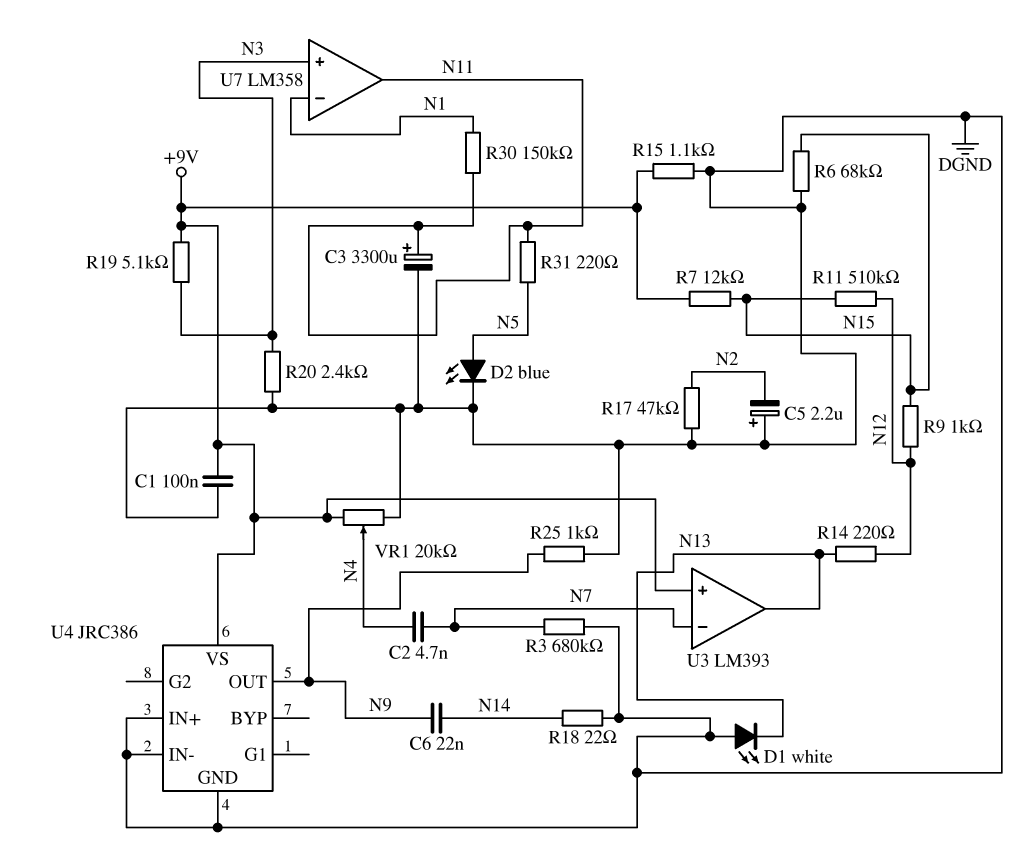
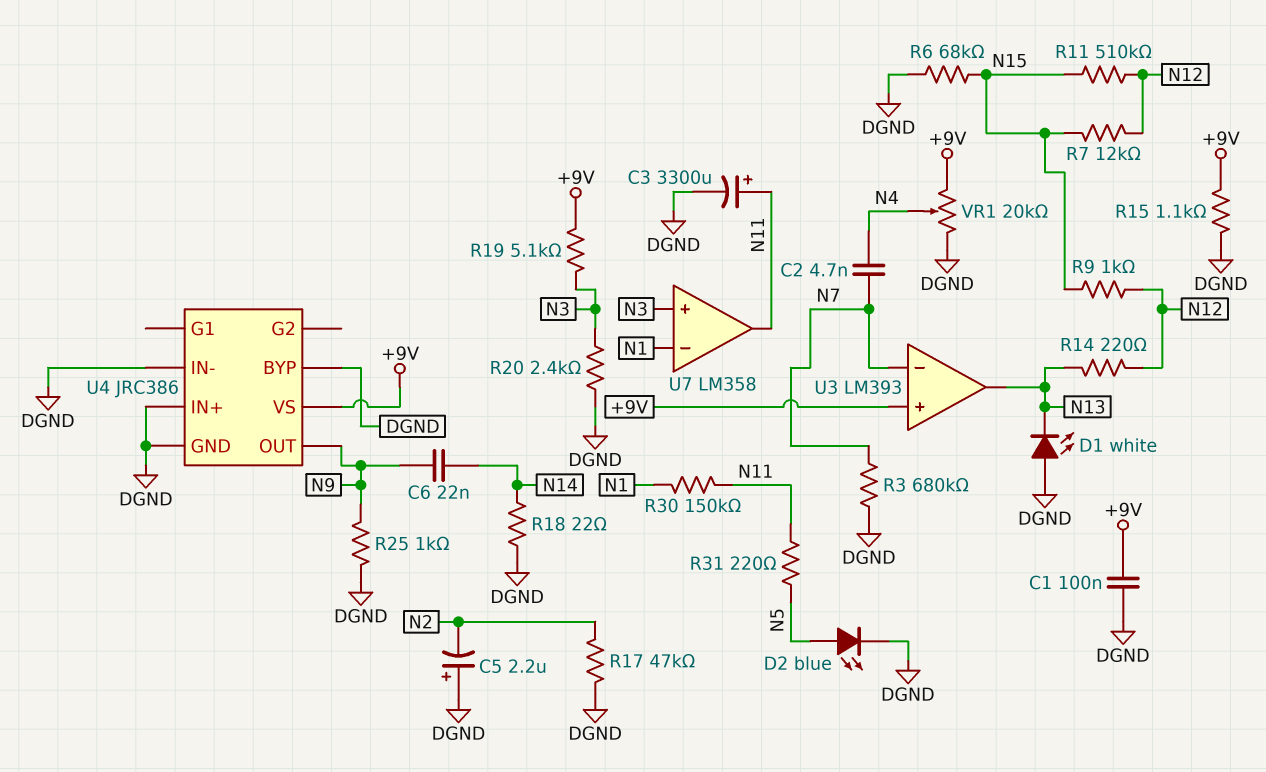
R7: 12k (+9V, N15) -> 12k (N12, N15)
U4 pin BYP: none -> DGND

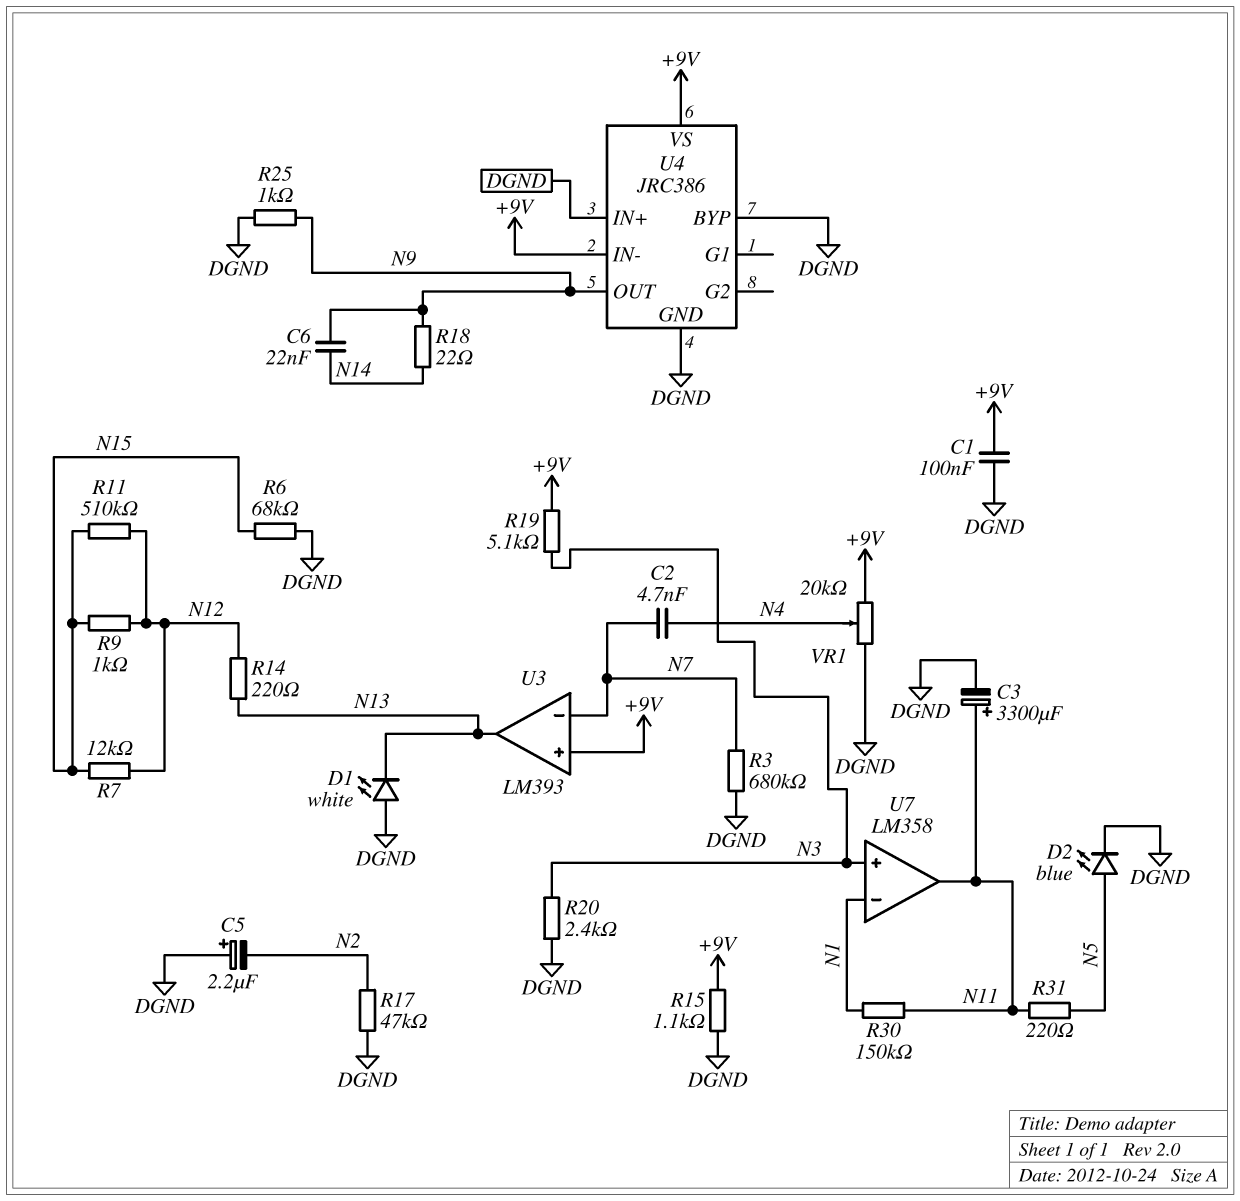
R18: 22 (DGND, N14) -> 22 (N9, N14)
U4 pin IN-: DGND -> +9V

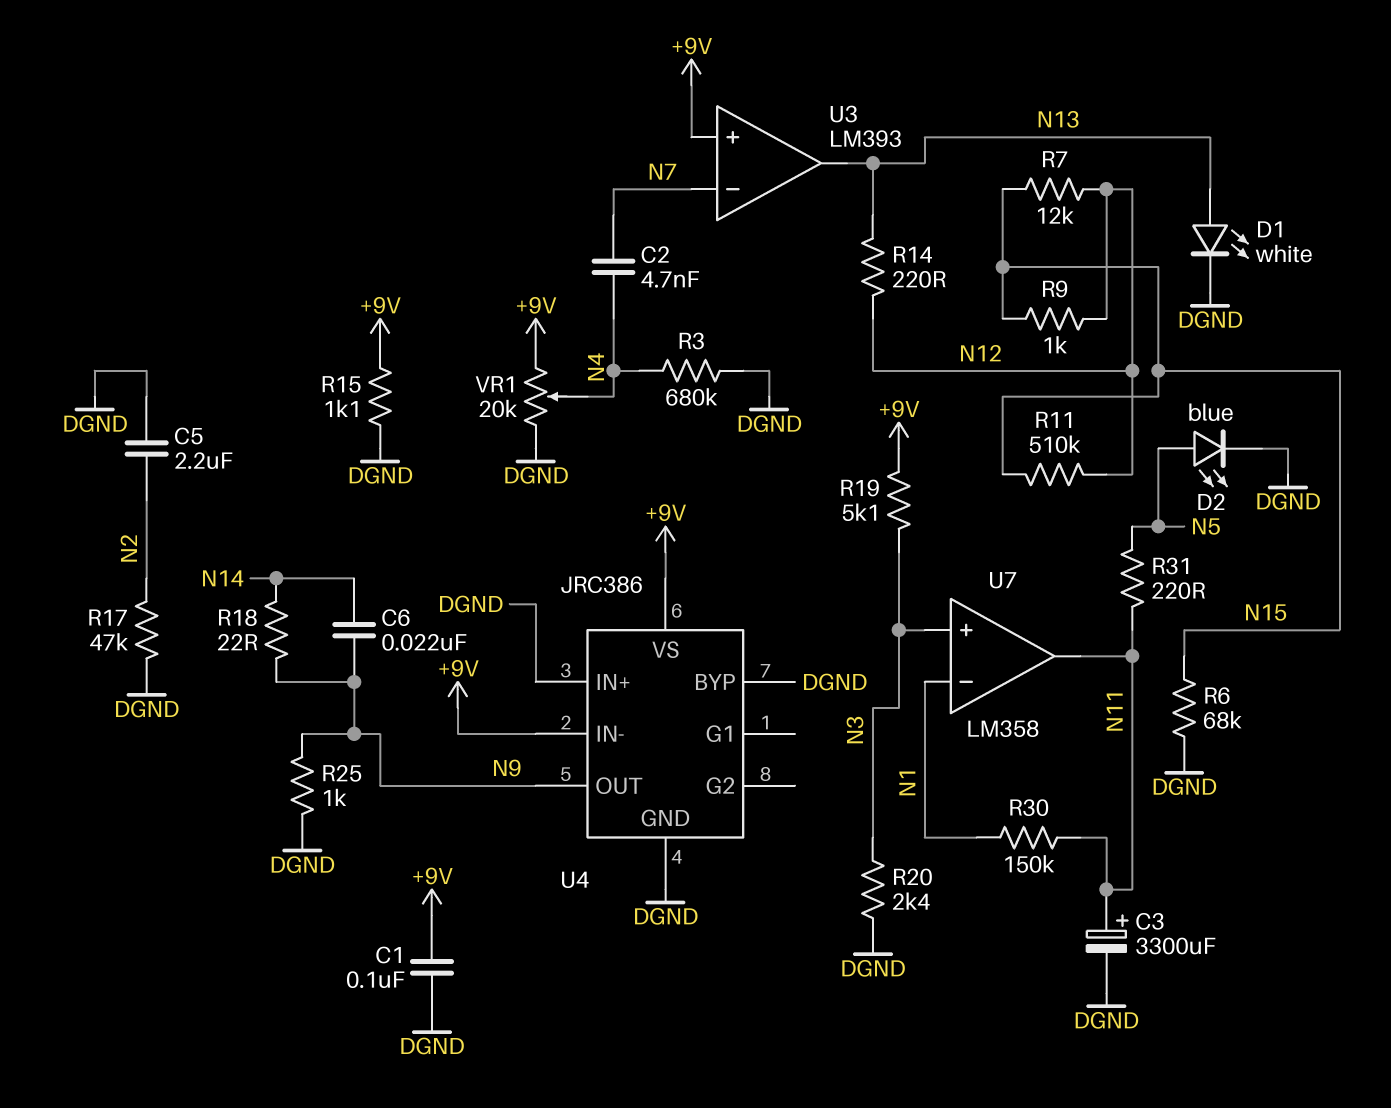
C5: 2.2uF (plus DGND, minus N2) -> 2.2uF (DGND, N2)
D1: LED white (A DGND, K N13) -> LED white (A N13, K DGND)
R3: 680k (DGND, N7) -> 680k (DGND, N4)

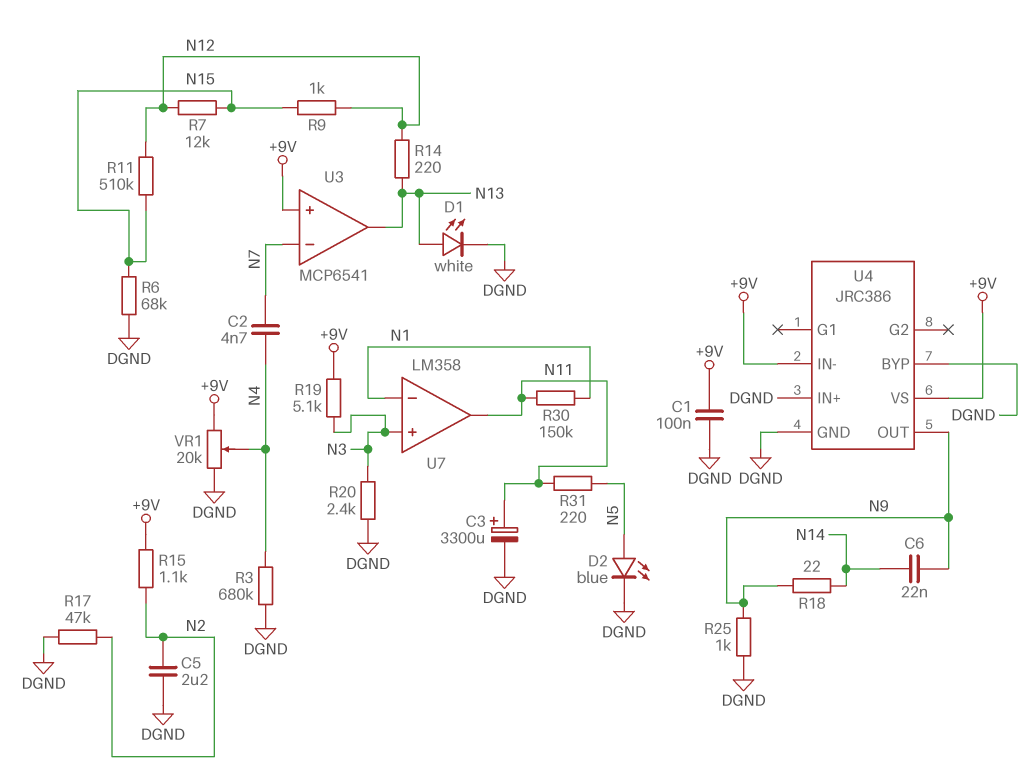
R15: 1.1k (+9V, DGND) -> 1.1k (+9V, N2)
U3: LM393 -> MCP6541

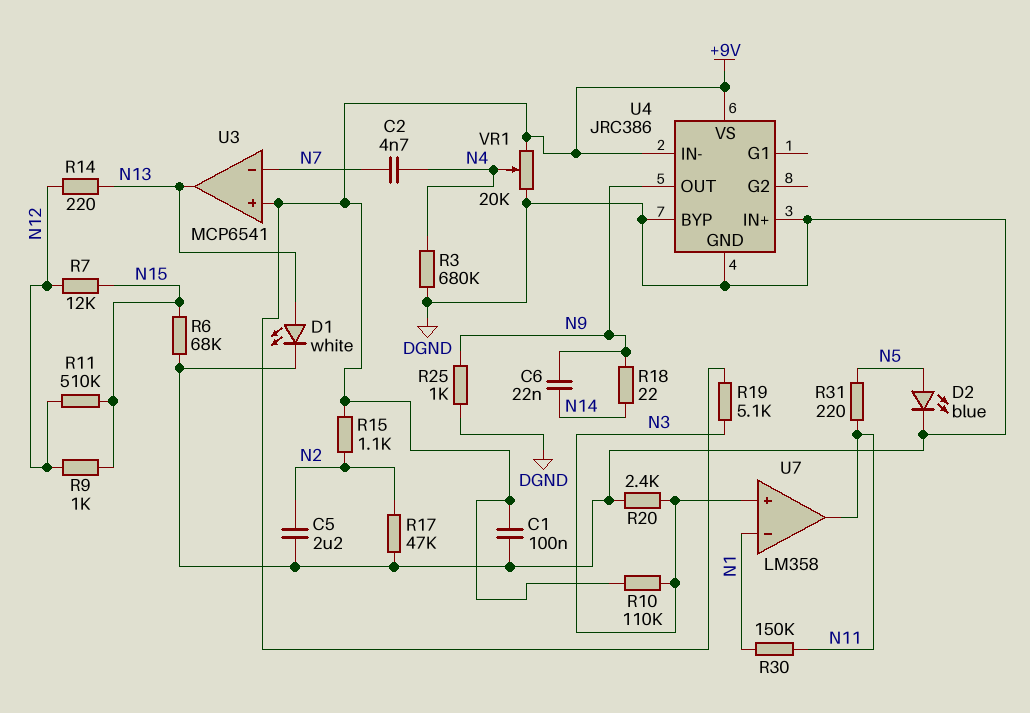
C3: 3300uF (plus N11, minus DGND) -> none
R10: none -> 110k (+9V, N3)

